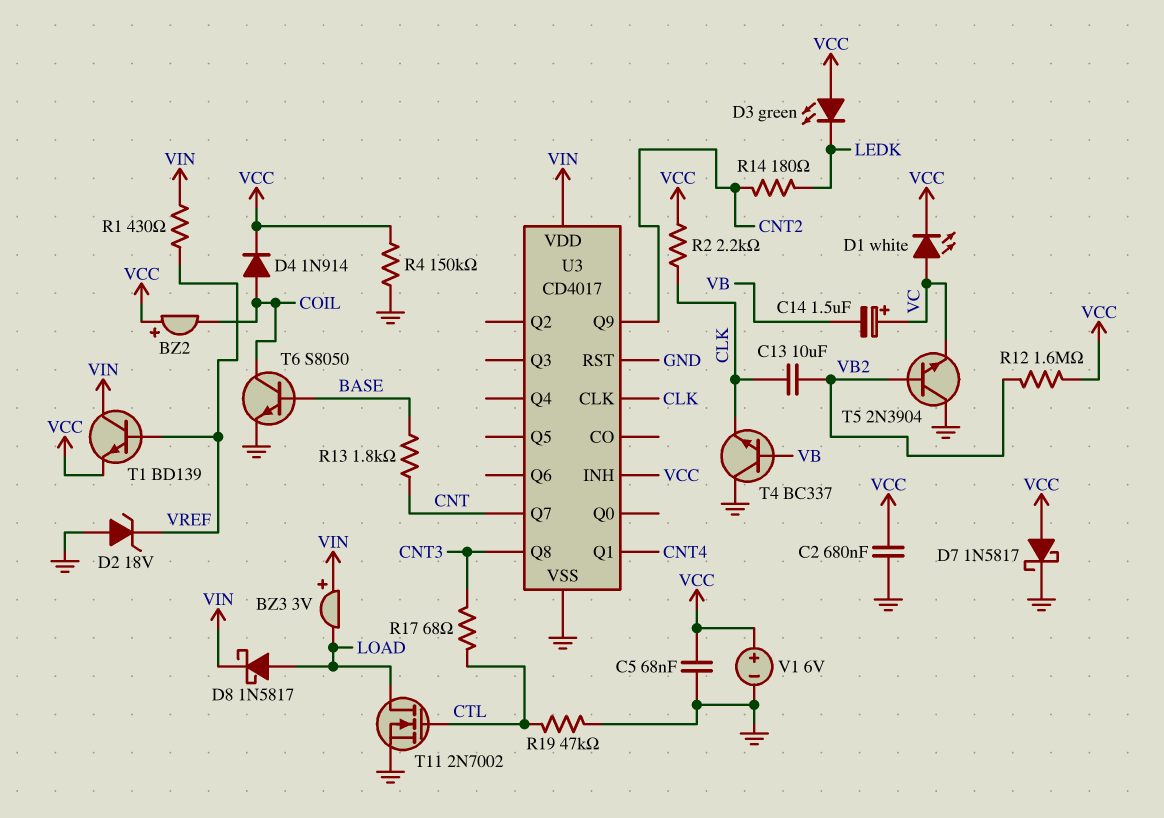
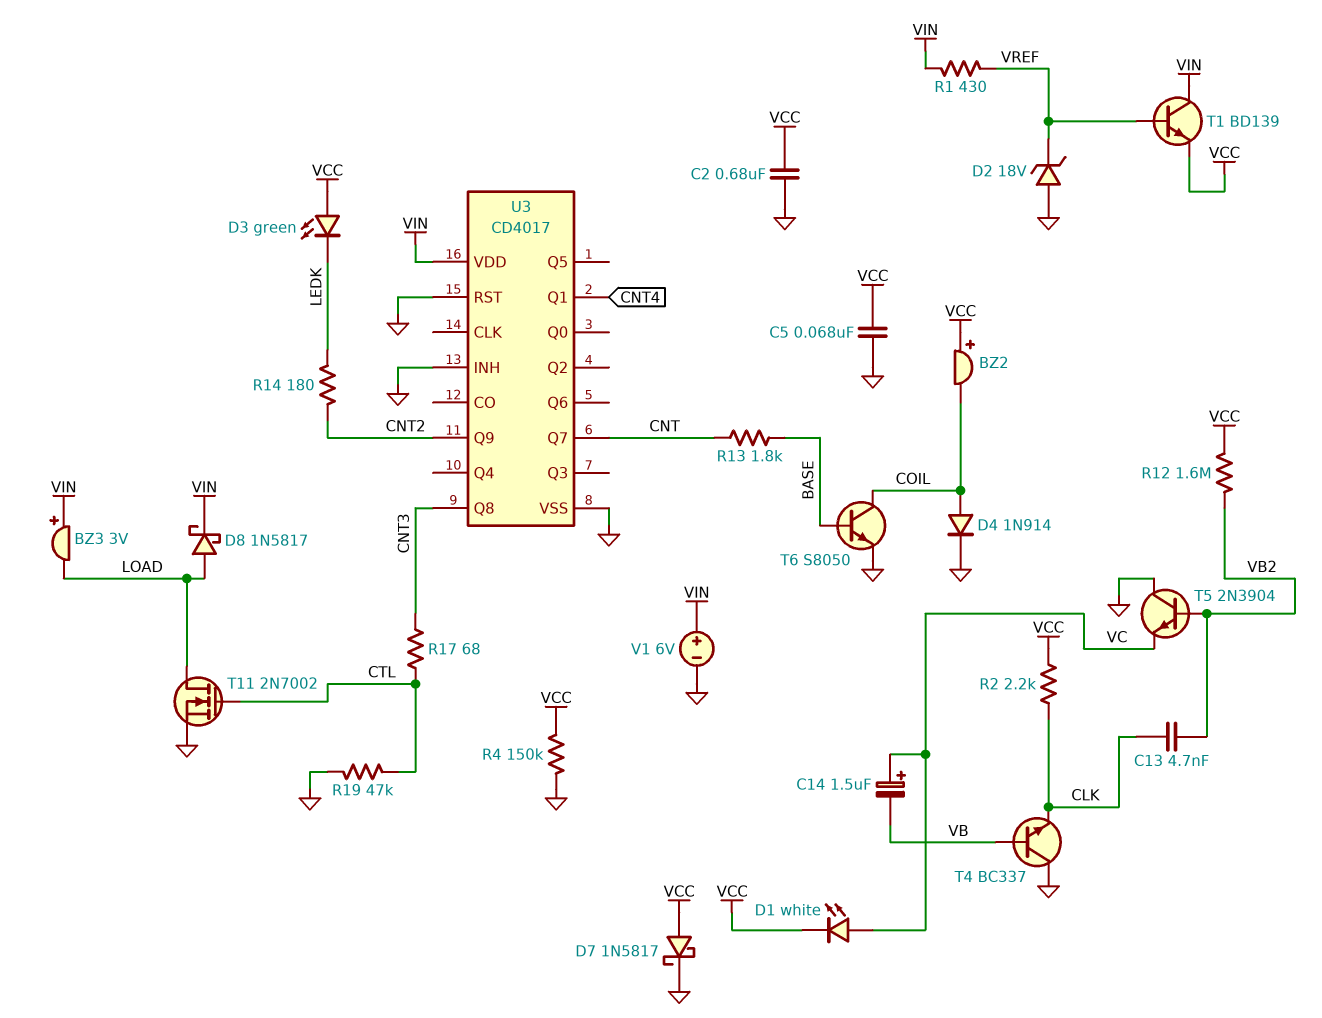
C13: 10uF (CLK, VB2) -> 4.7nF (CLK, VB2)
D4: diode 1N914 (A COIL, K VCC) -> diode 1N914 (A COIL, K GND)
U3 pin CLK: CLK -> none
U3 pin INH: VCC -> GND
V1: 6V (plus VCC, minus GND) -> 6V (plus VIN, minus GND)

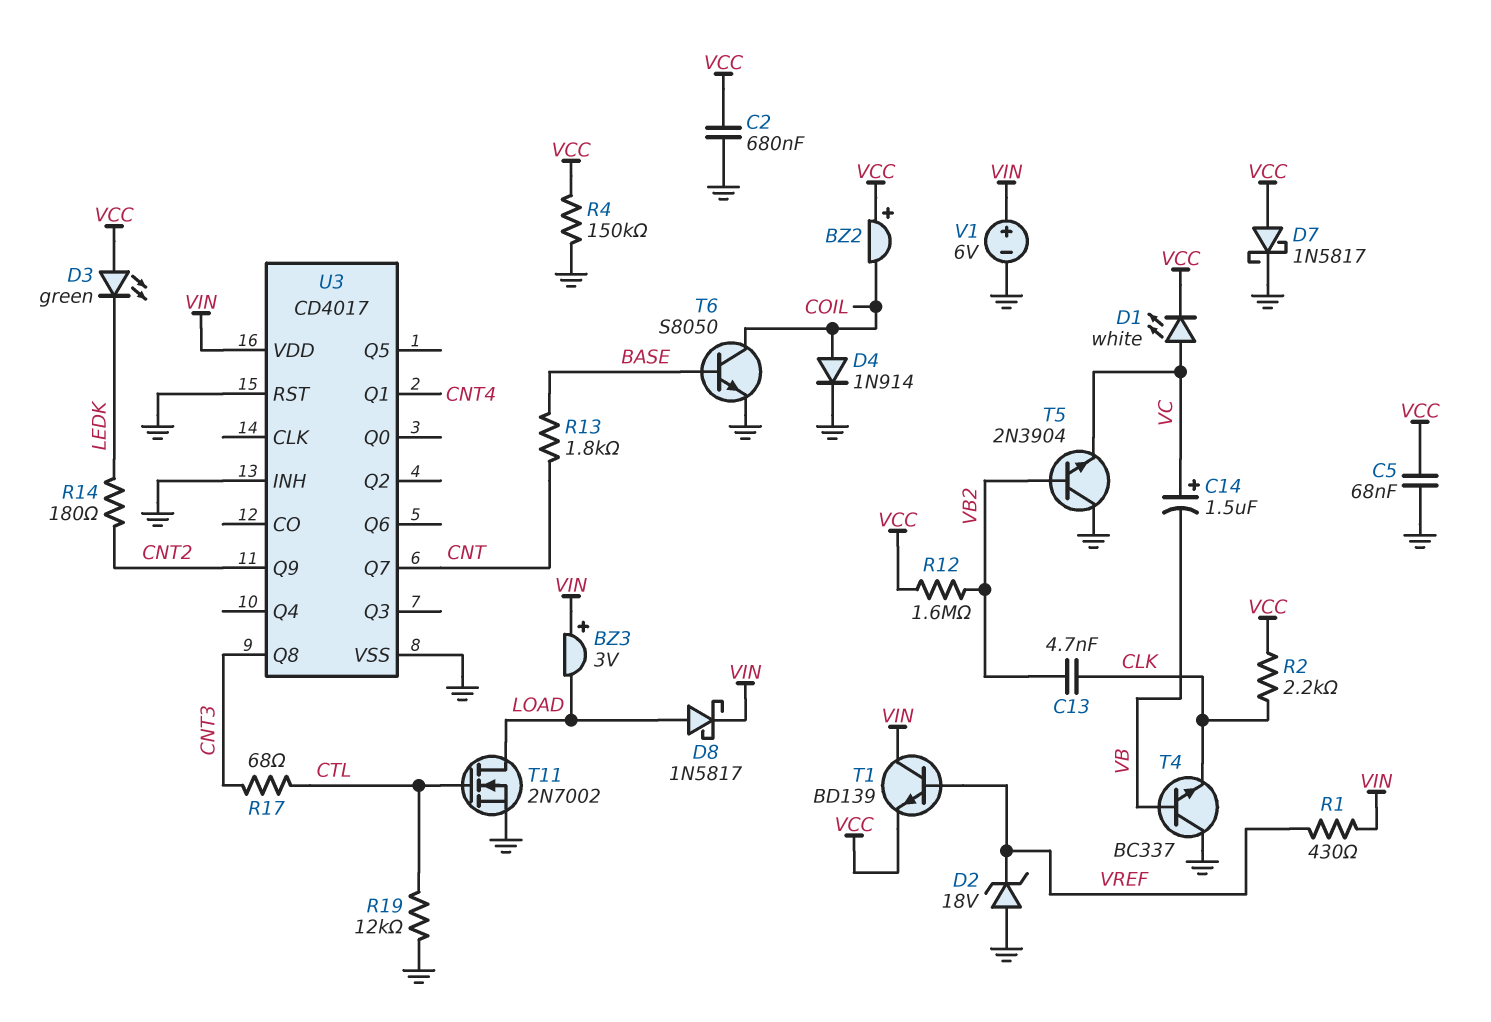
R19: 47k (CTL, GND) -> 12k (CTL, GND)

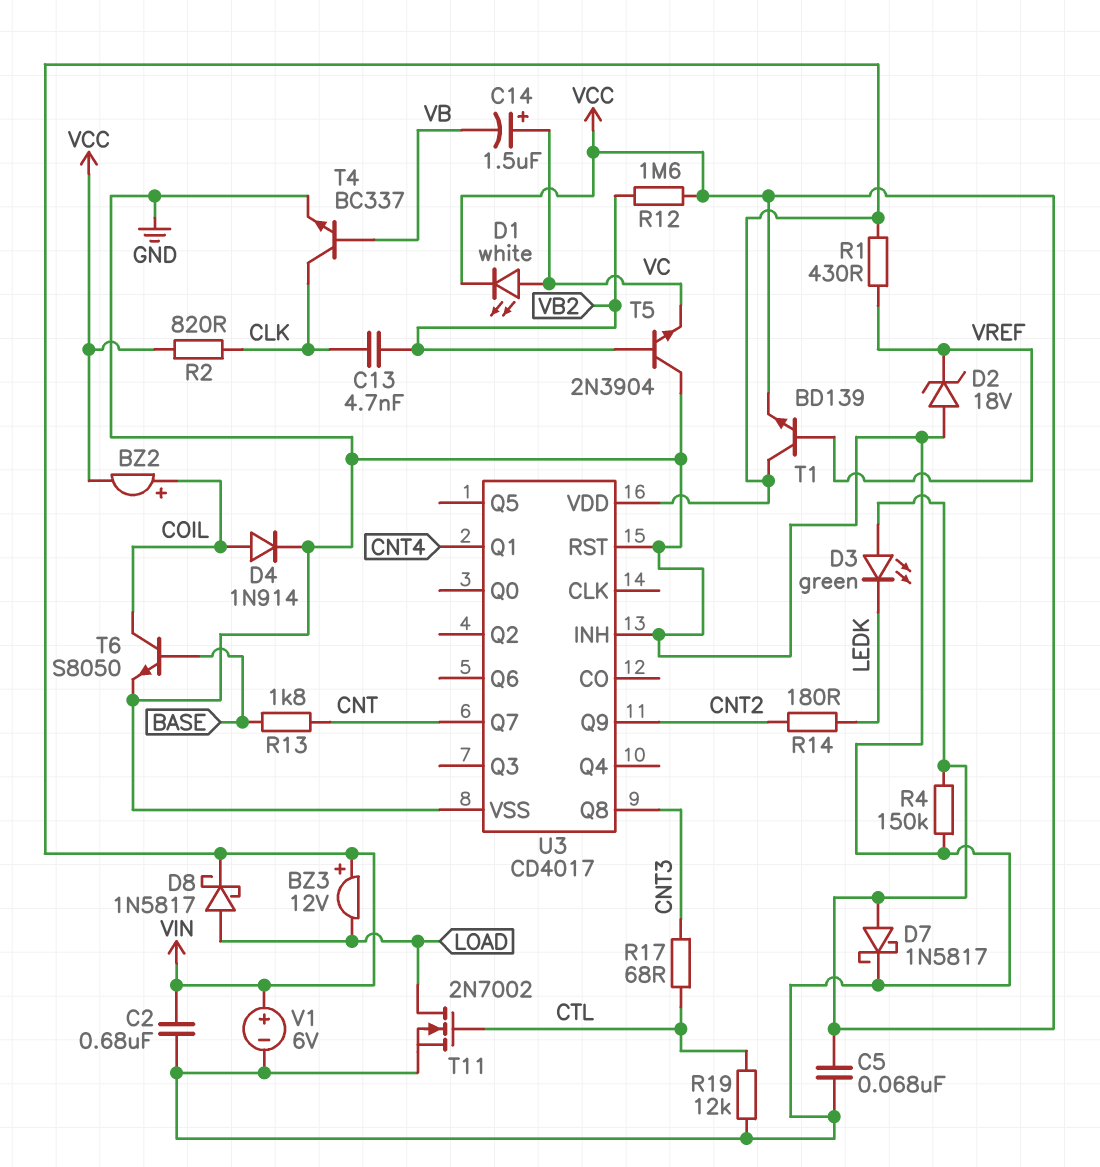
BZ2: buzzer (plus VCC, minus COIL) -> buzzer (plus COIL, minus VCC)
BZ3: buzzer 3V (plus VIN, minus LOAD) -> buzzer 12V (plus VIN, minus LOAD)
C2: 680nF (GND, VCC) -> 680nF (GND, VIN)
R2: 2.2k (CLK, VCC) -> 820 (CLK, VCC)
T4: NPN BC337 (B VB, C GND, E CLK) -> NPN BC337 (B VB, C CLK, E GND)

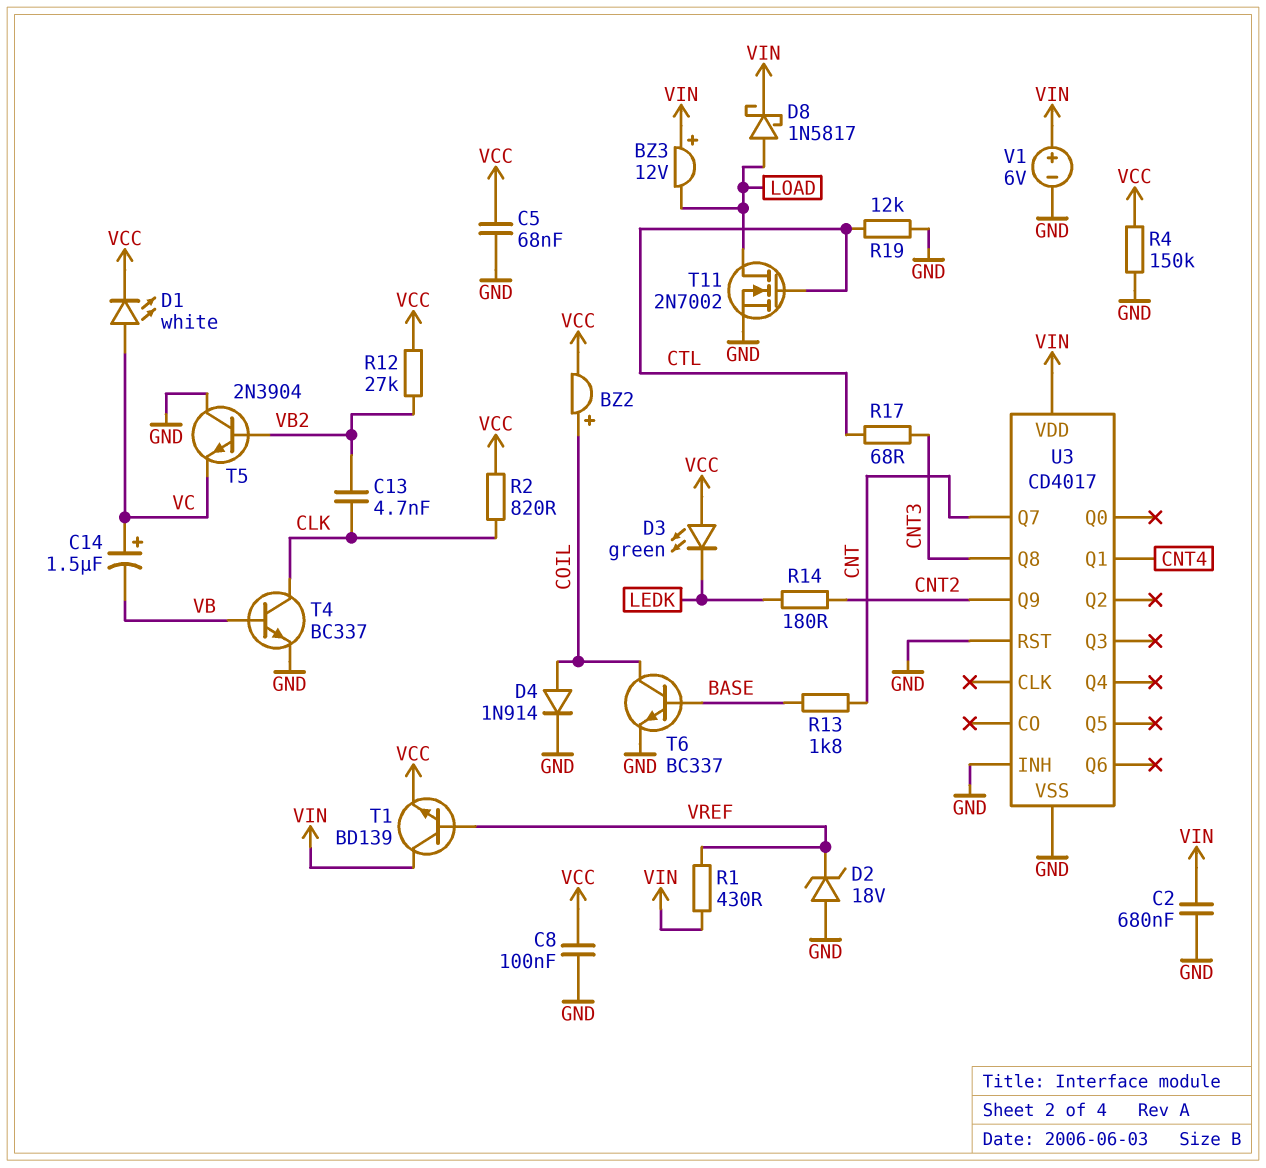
C8: none -> 100nF (GND, VCC)
D7: schottky 1N5817 (A VCC, K GND) -> none
R12: 1.6M (VB2, VCC) -> 27k (VB2, VCC)
T6: NPN S8050 (B BASE, C COIL, E GND) -> NPN BC337 (B BASE, C COIL, E GND)

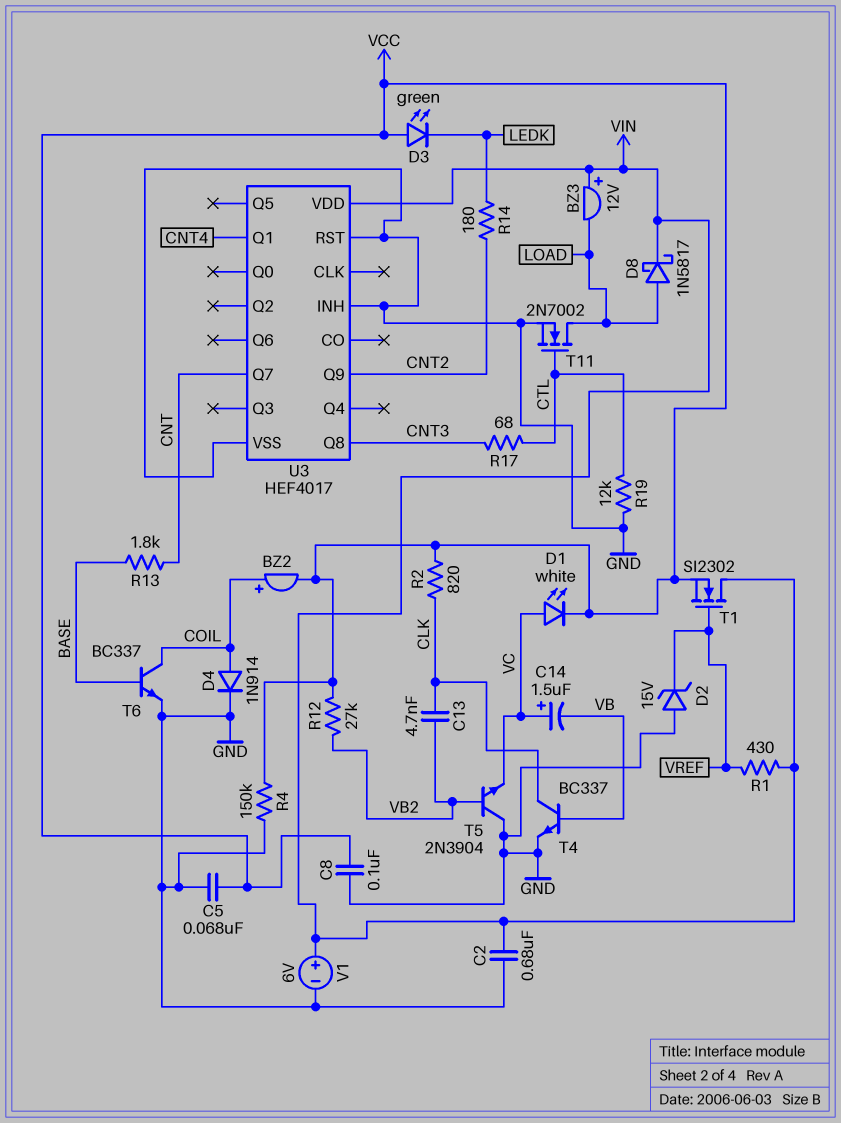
D2: zener 18V (A GND, K VREF) -> zener 15V (A GND, K VREF)
T1: NPN BD139 (B VREF, C VIN, E VCC) -> NMOS SI2302 (G VREF, D VIN, S VCC)
U3: CD4017 -> HEF4017

